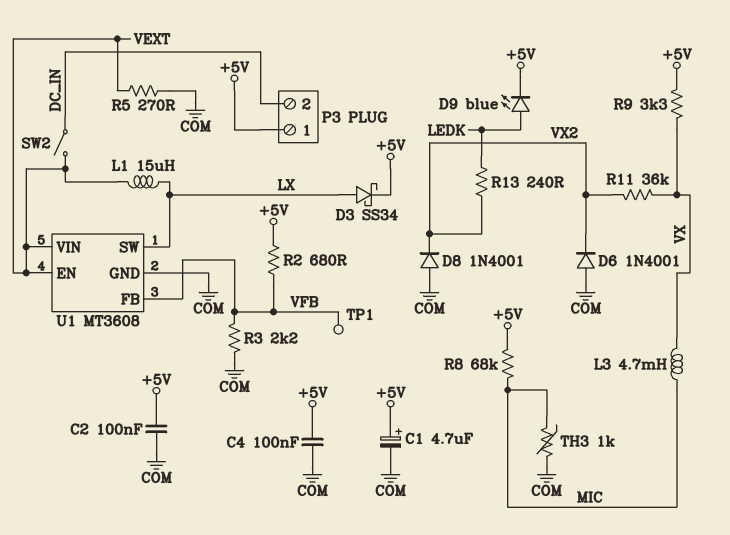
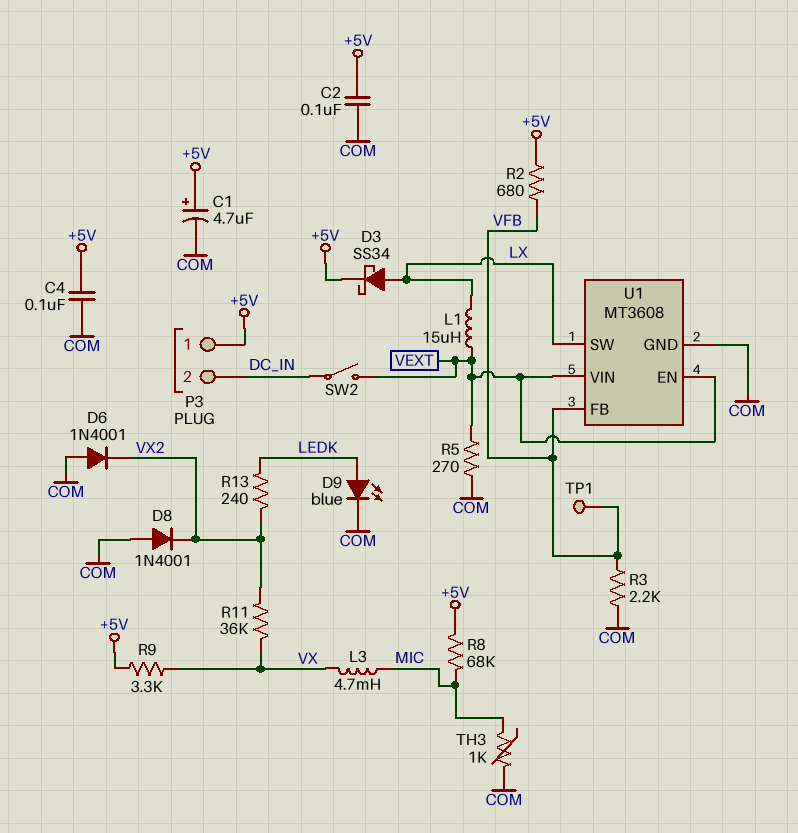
D9: LED blue (A LEDK, K +5V) -> LED blue (A LEDK, K COM)

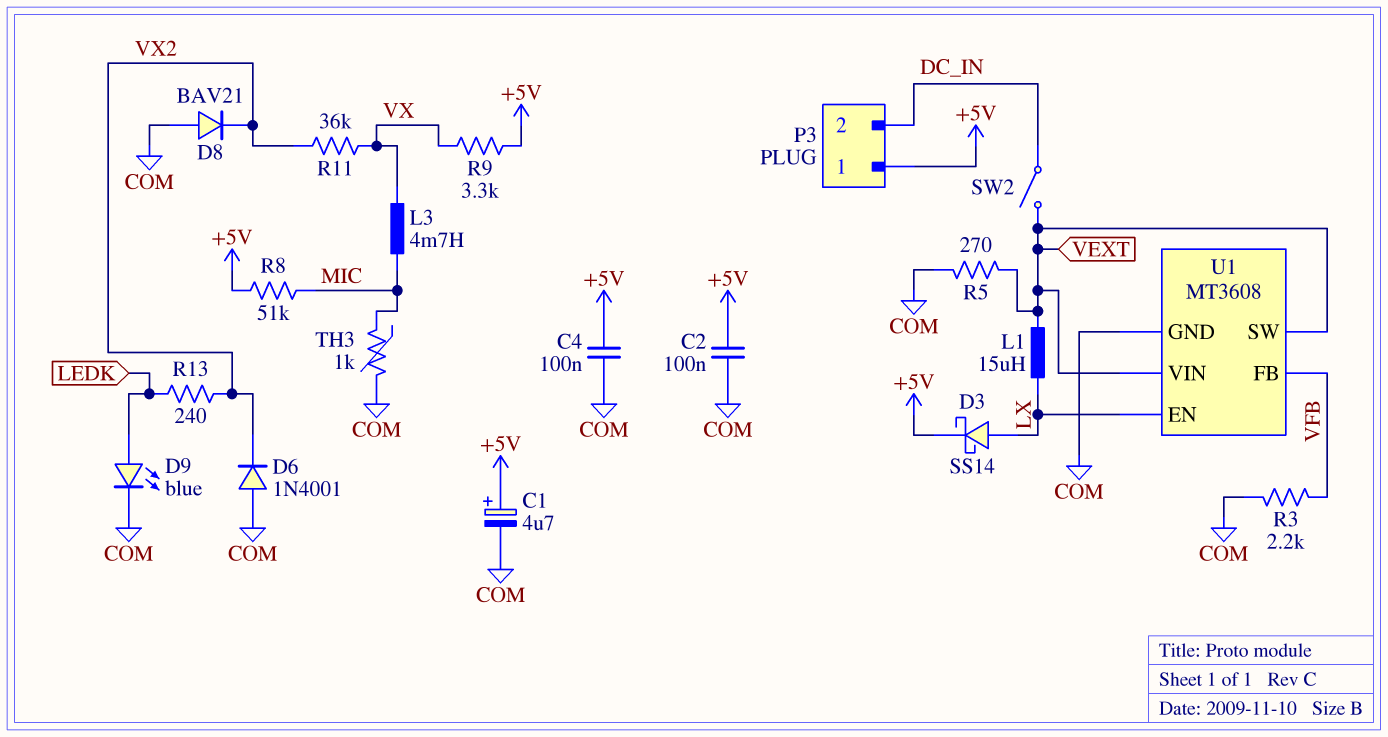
D3: schottky SS34 (A LX, K +5V) -> schottky SS14 (A LX, K +5V)
D8: diode 1N4001 (A COM, K VX2) -> diode BAV21 (A COM, K VX2)
R2: 680 (+5V, VFB) -> none
R8: 68k (+5V, MIC) -> 51k (+5V, MIC)
TP1: test point (VFB) -> none
U1 pin EN: VEXT -> LX
U1 pin SW: LX -> VEXT

